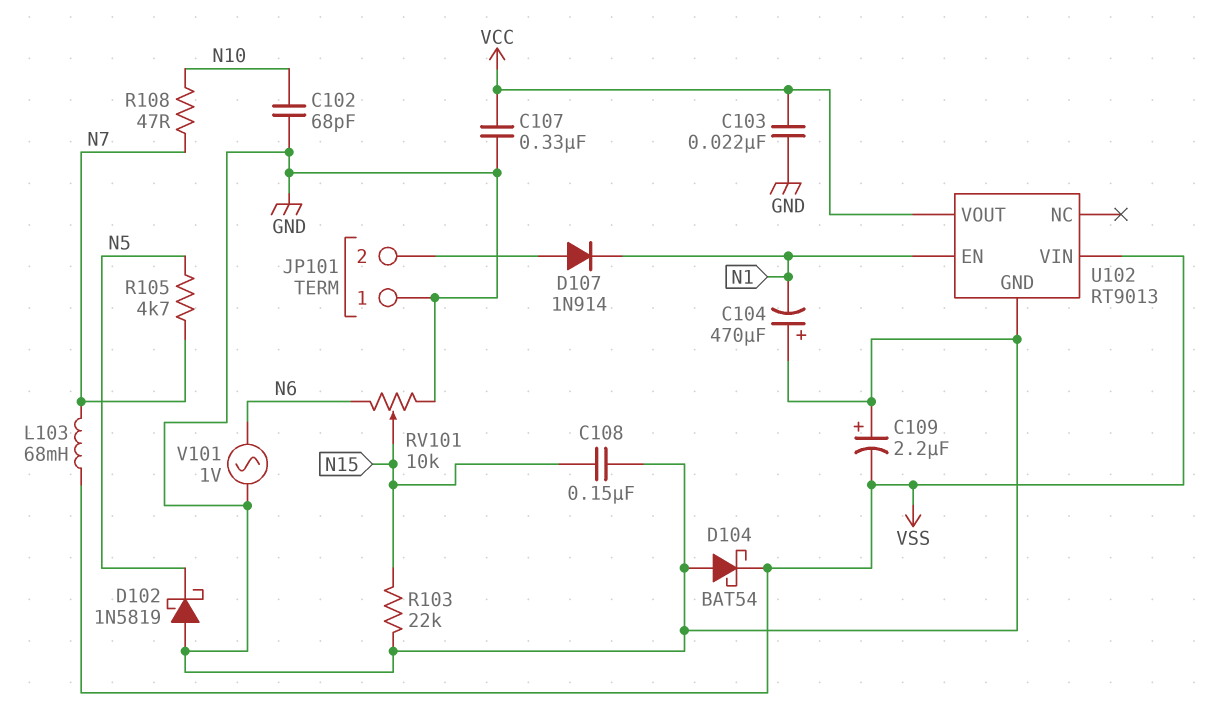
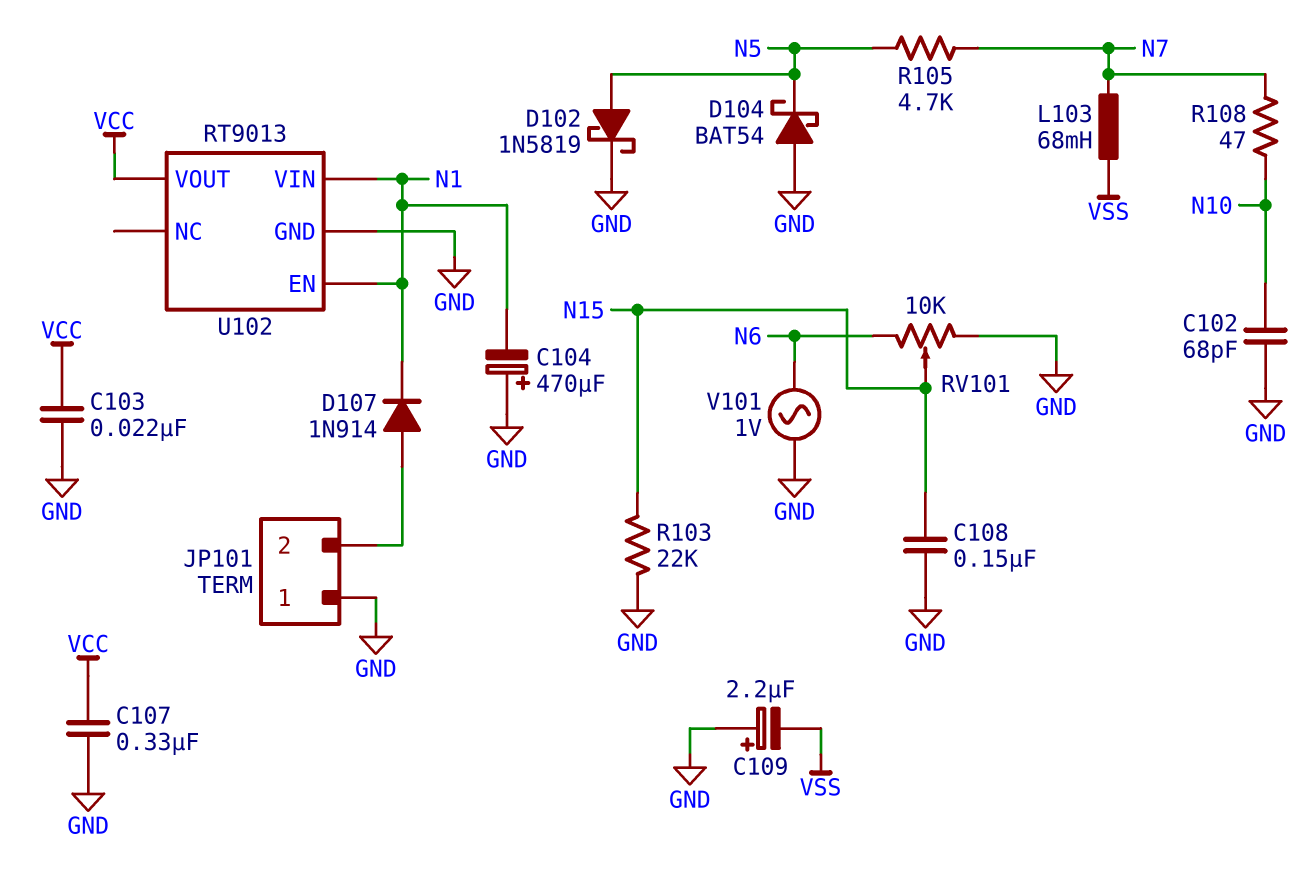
D102: schottky 1N5819 (A GND, K N5) -> schottky 1N5819 (A N5, K GND)
D104: schottky BAT54 (A GND, K VSS) -> schottky BAT54 (A GND, K N5)
U102 pin VIN: VSS -> N1

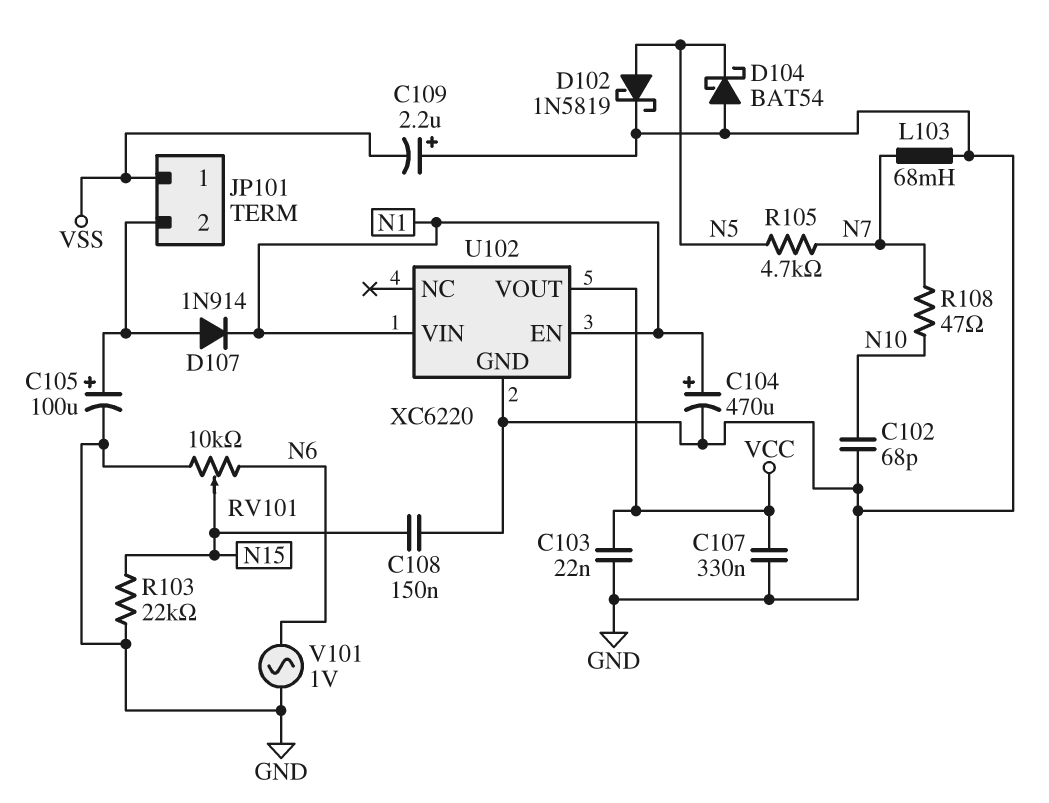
C104: 470uF (plus GND, minus N1) -> 470uF (plus N1, minus GND)
C105: none -> 100uF (plus JP101/2, minus GND)
JP101 pin 1: GND -> VSS
L103: 68mH (N7, VSS) -> 68mH (GND, N7)
U102: RT9013 -> XC6220

